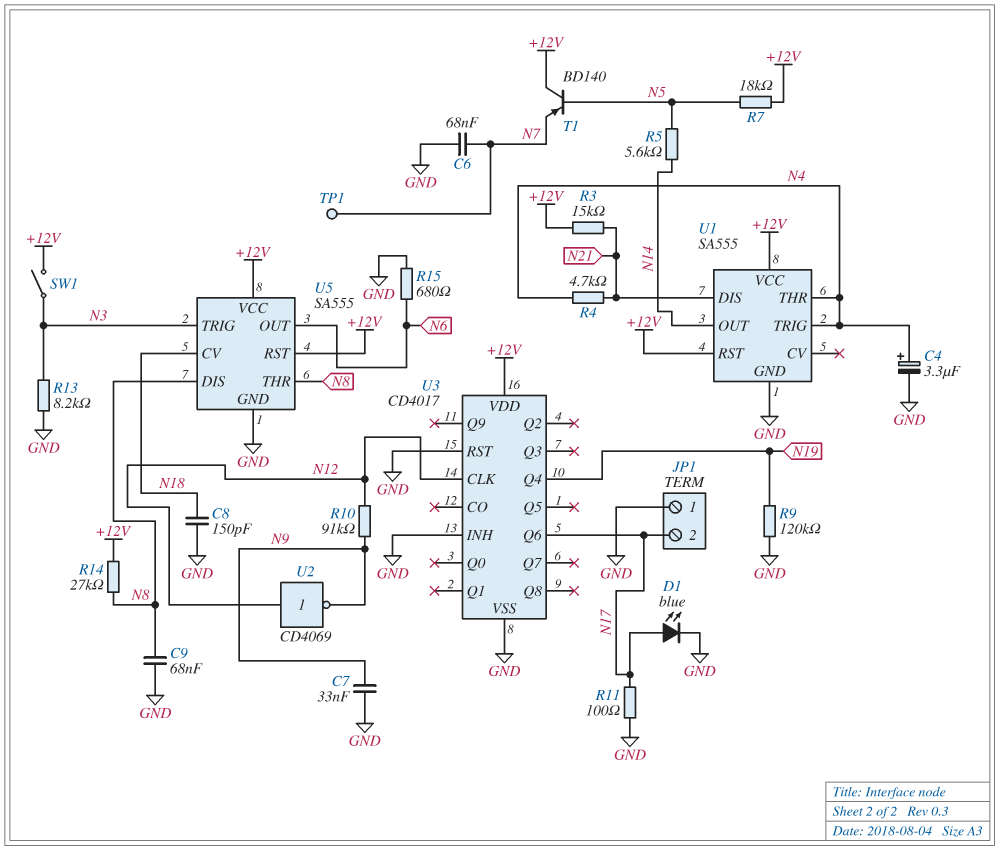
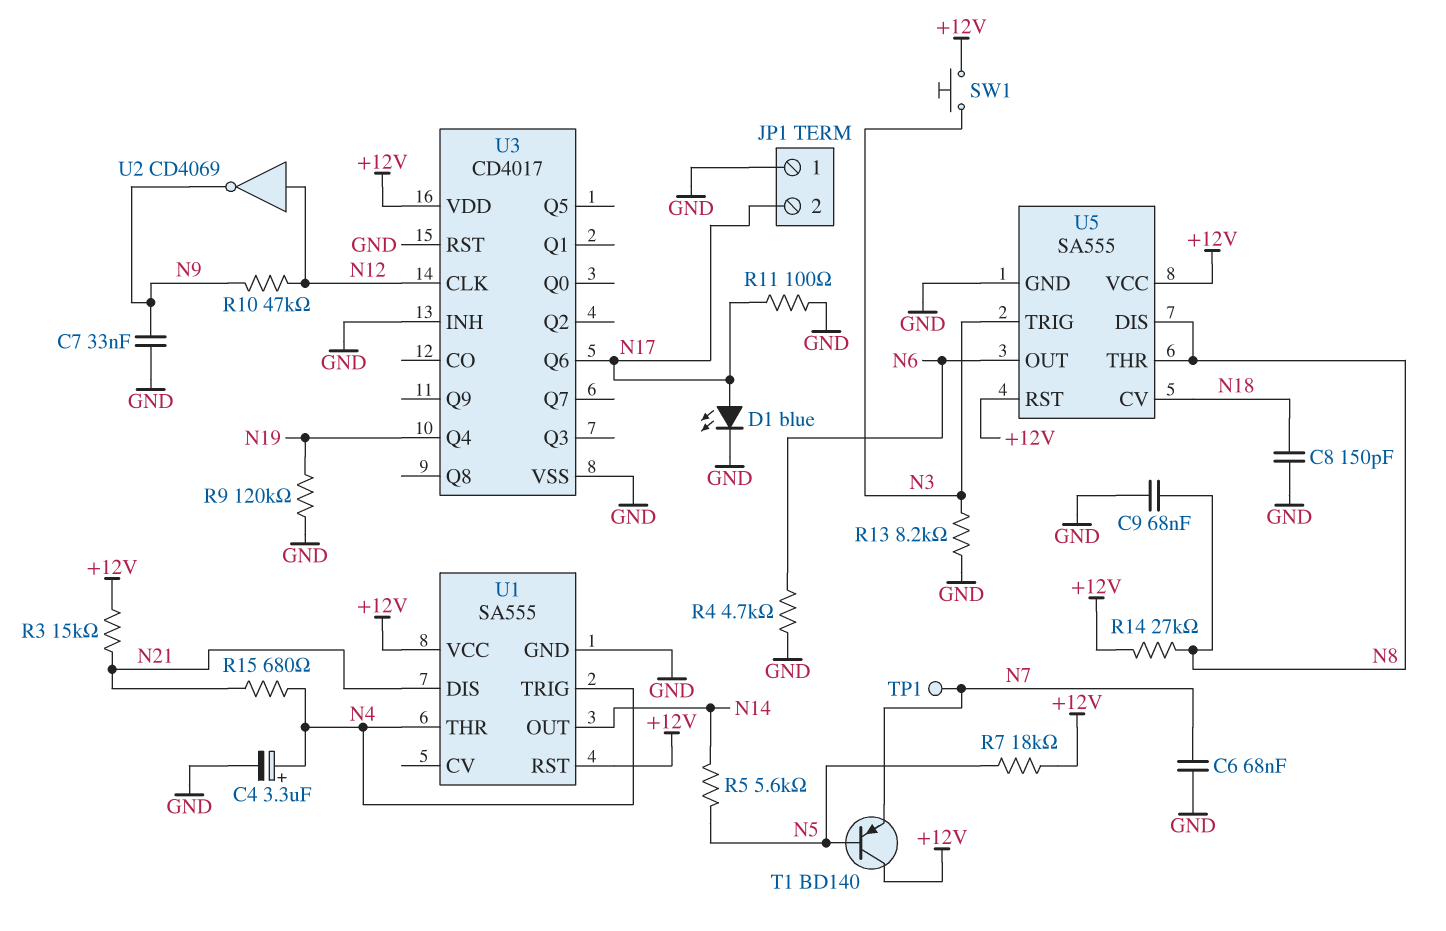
R4: 4.7k (N4, N21) -> 4.7k (GND, N6)
R10: 91k (N9, N12) -> 47k (N9, N12)
R15: 680 (GND, N6) -> 680 (N4, N21)
SW1: switch (+12V, N3) -> button (+12V, N3)

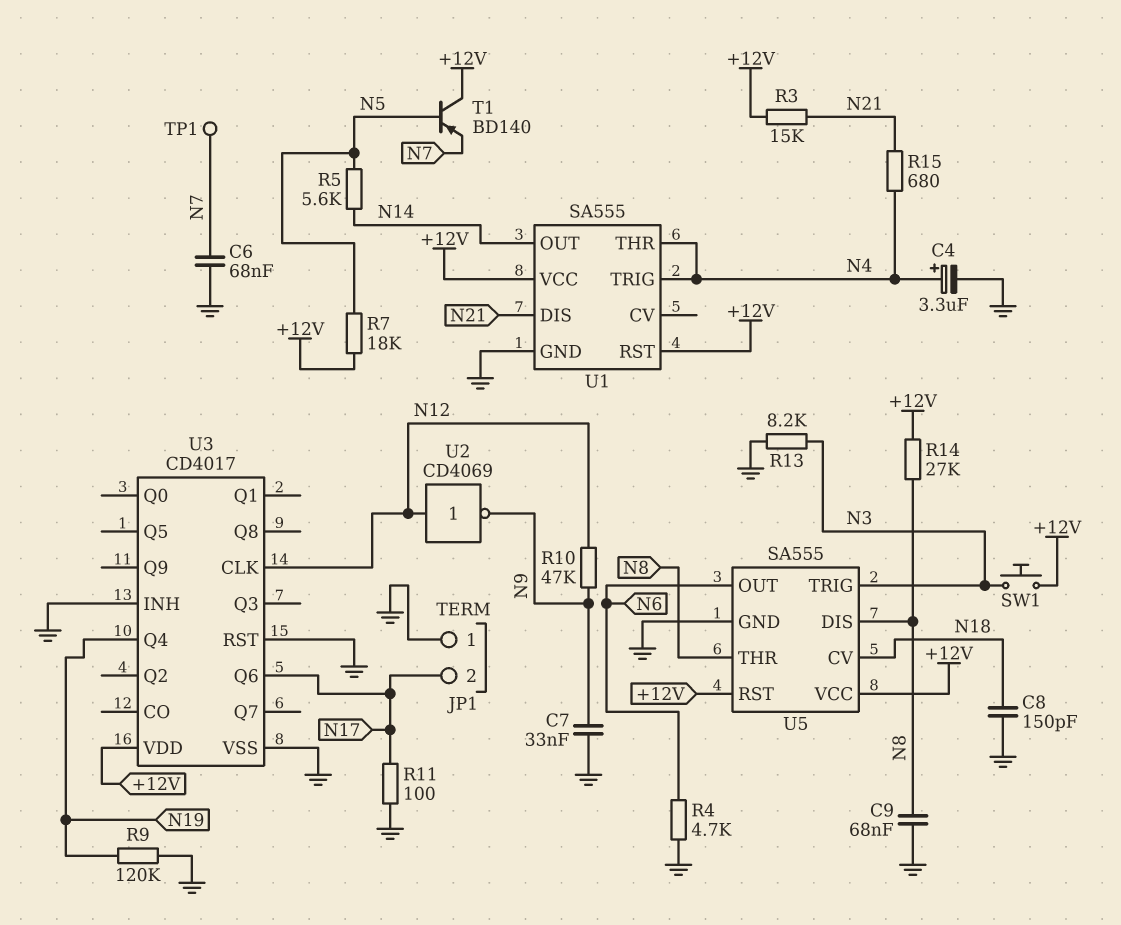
D1: LED blue (A N17, K GND) -> none

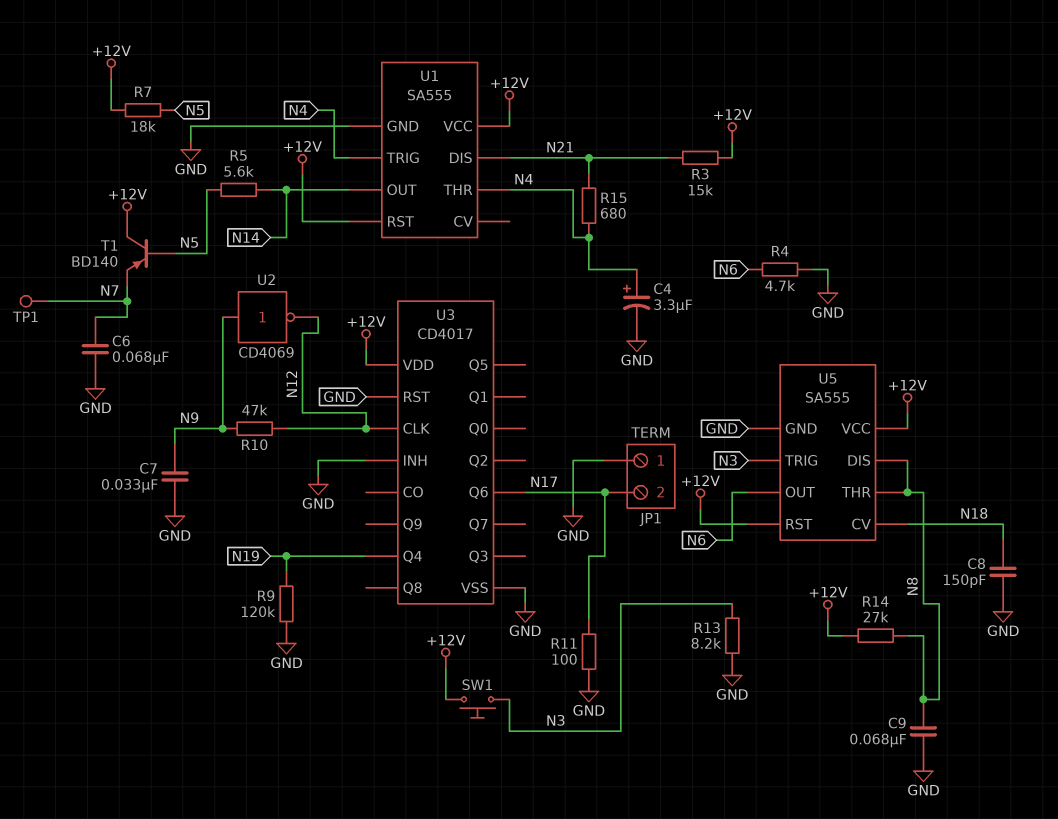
U2: NOT CD4069 (in N12, out N9) -> NOT CD4069 (in N9, out N12)

